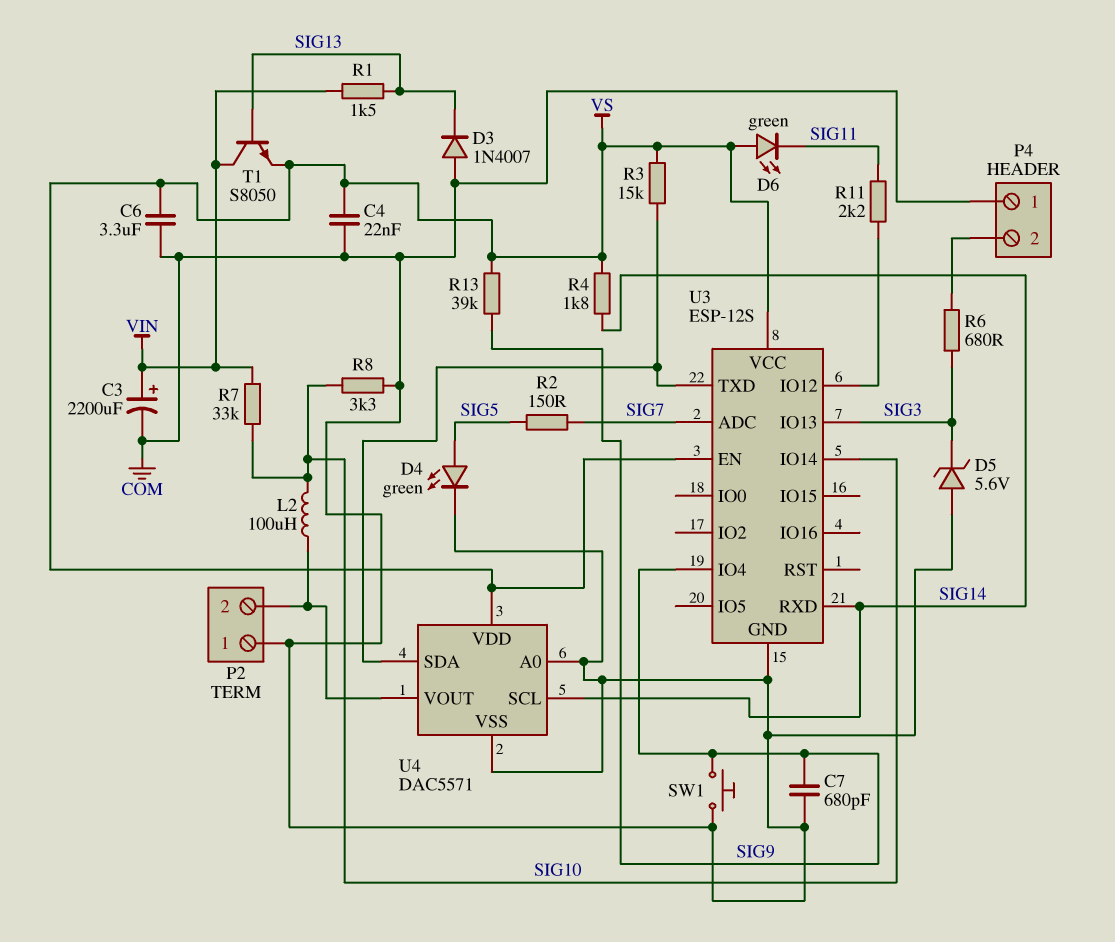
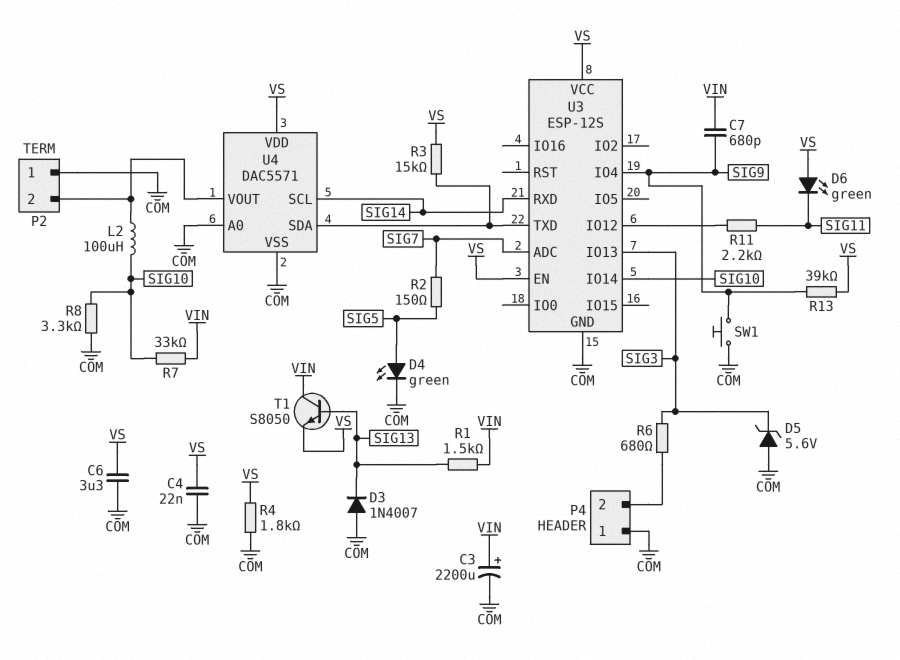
C7: 680pF (COM, SIG9) -> 680pF (SIG9, VIN)
R4: 1.8k (SIG14, VS) -> 1.8k (COM, VS)

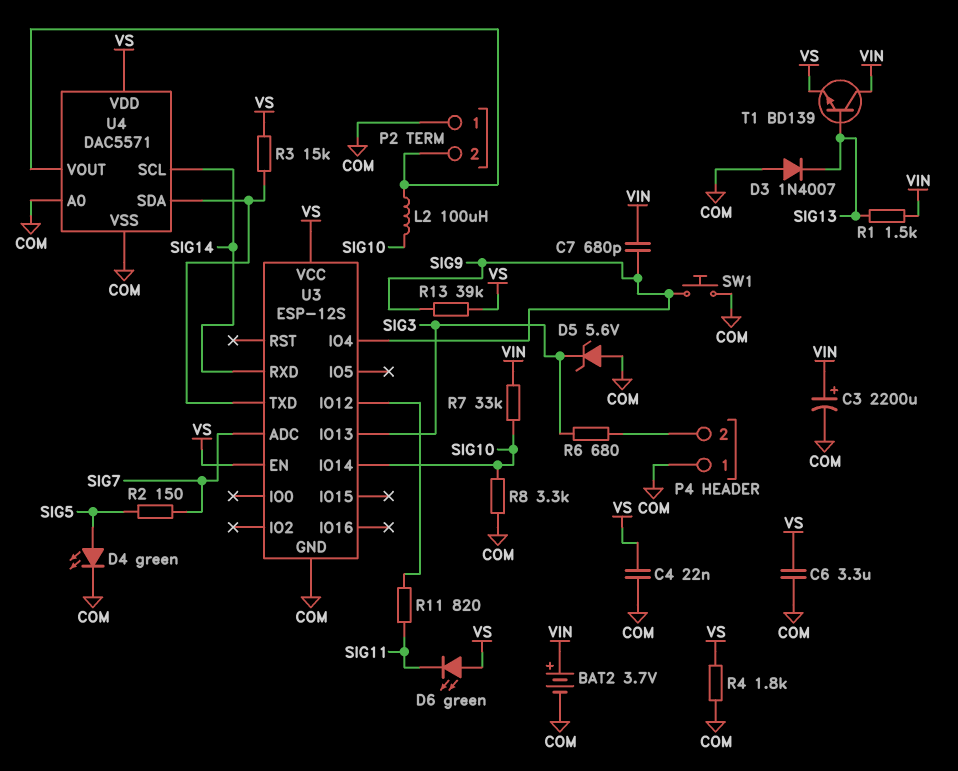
BAT2: none -> 3.7V (plus VIN, minus COM)
R11: 2.2k (SIG11, U3/IO12) -> 820 (SIG11, U3/IO12)
T1: NPN S8050 (B SIG13, C VIN, E VS) -> NPN BD139 (B SIG13, C VIN, E VS)

